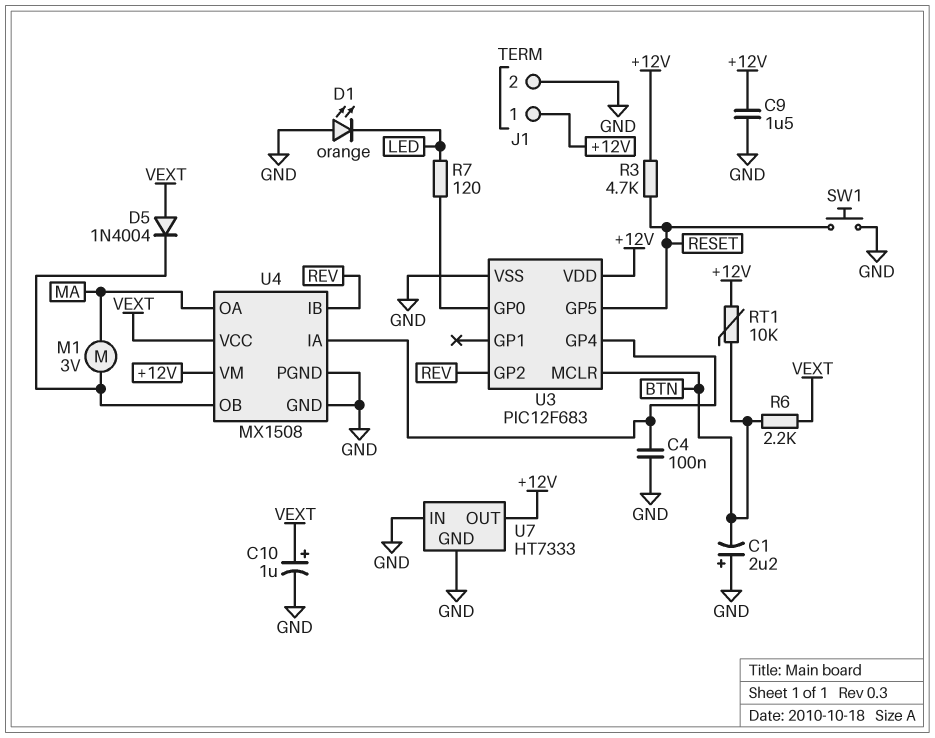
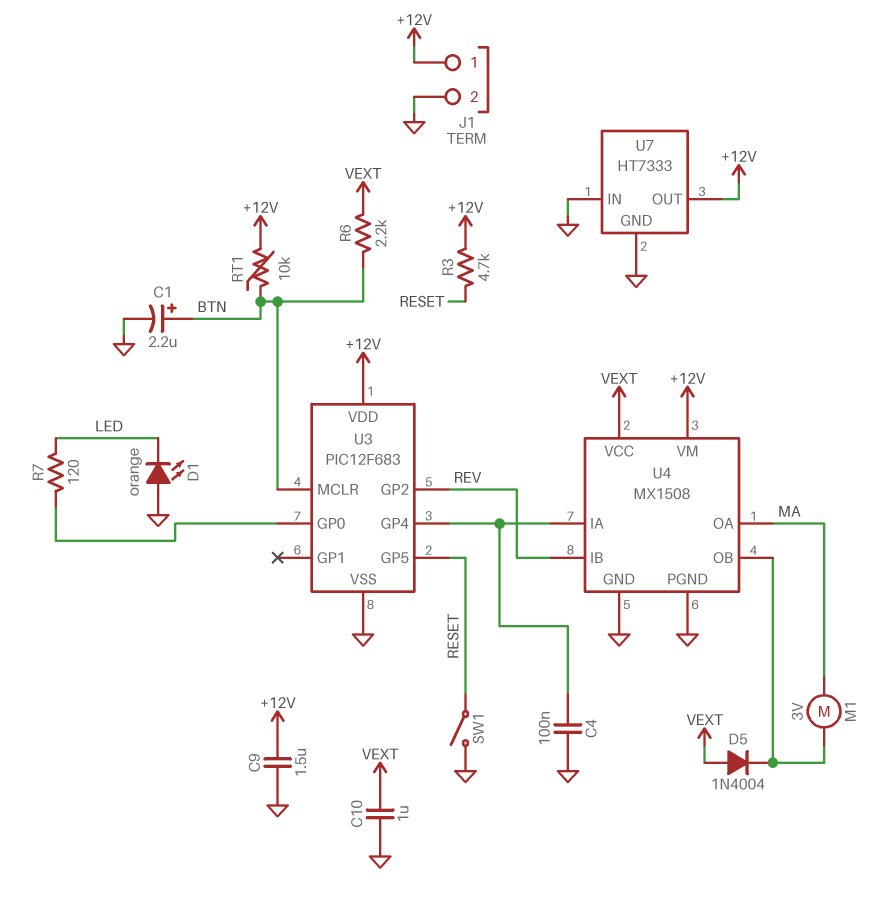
C1: 2.2uF (plus GND, minus BTN) -> 2.2uF (plus BTN, minus GND)
C10: 1uF (plus VEXT, minus GND) -> 1uF (GND, VEXT)
SW1: button (GND, RESET) -> switch (GND, RESET)

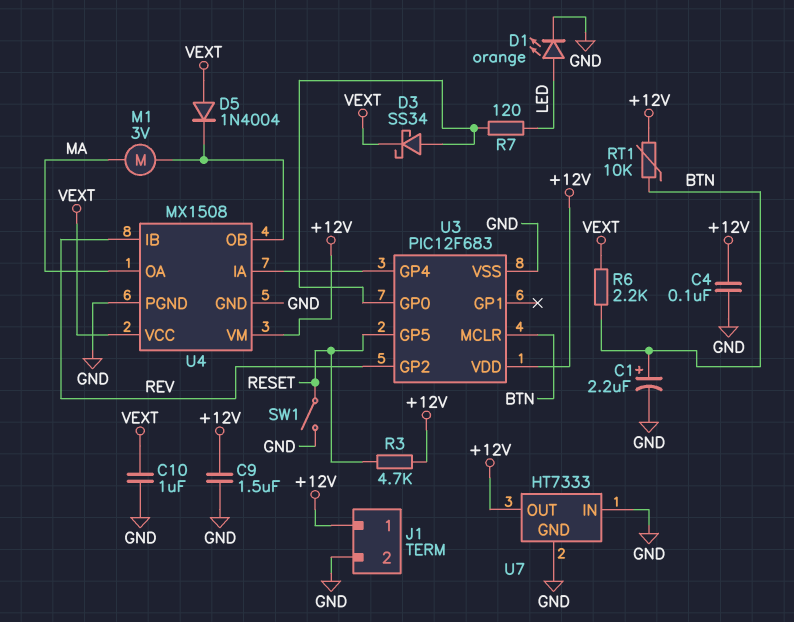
C4: 100nF (GND, U3/GP4) -> 100nF (+12V, GND)
D1: LED orange (A GND, K LED) -> LED orange (A LED, K GND)
D3: none -> schottky SS34 (A U3/GP0, K VEXT)

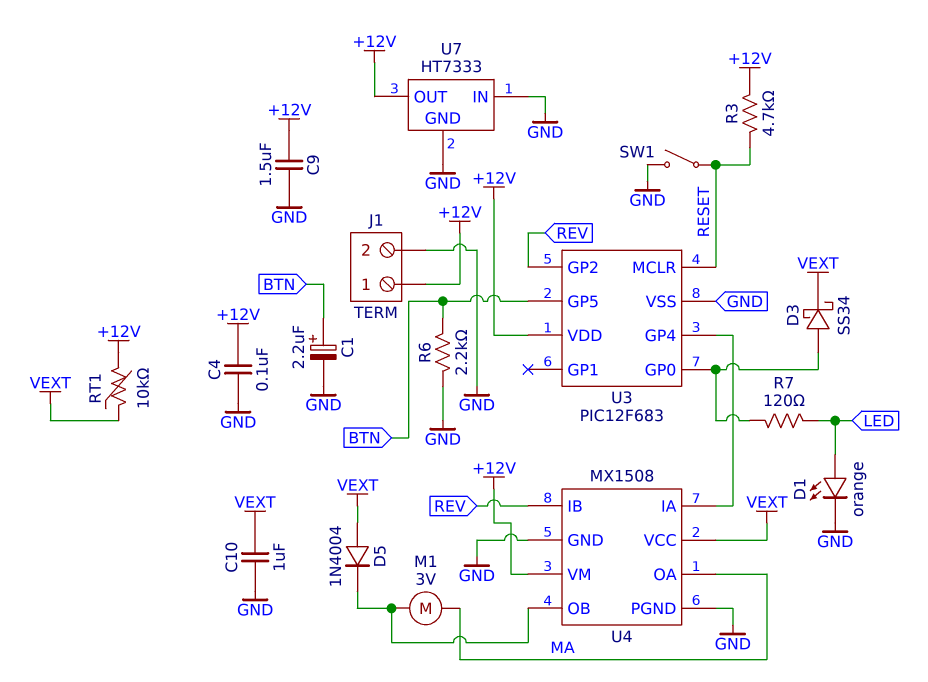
R6: 2.2k (BTN, VEXT) -> 2.2k (BTN, GND)
RT1: 10k (+12V, BTN) -> 10k (+12V, VEXT)
U3 pin GP5: RESET -> BTN
U3 pin MCLR: BTN -> RESET

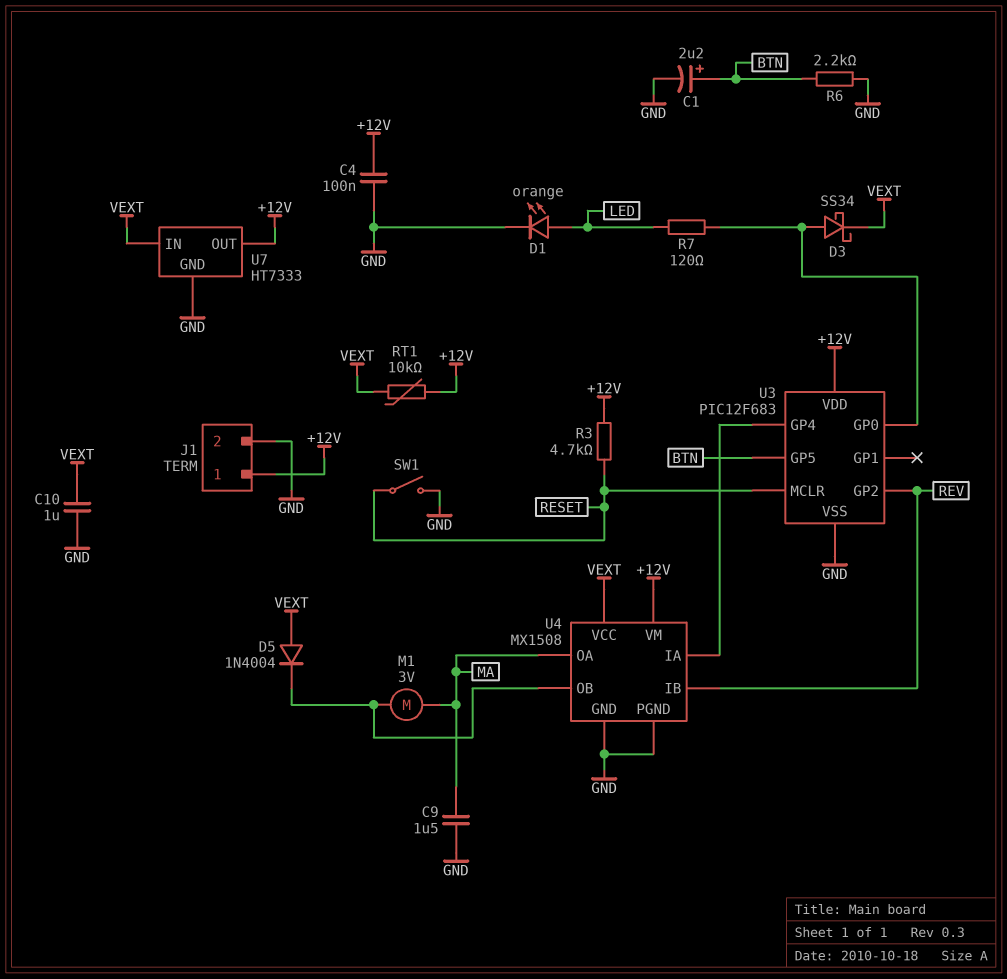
C9: 1.5uF (+12V, GND) -> 1.5uF (GND, MA)
U7 pin IN: GND -> VEXT

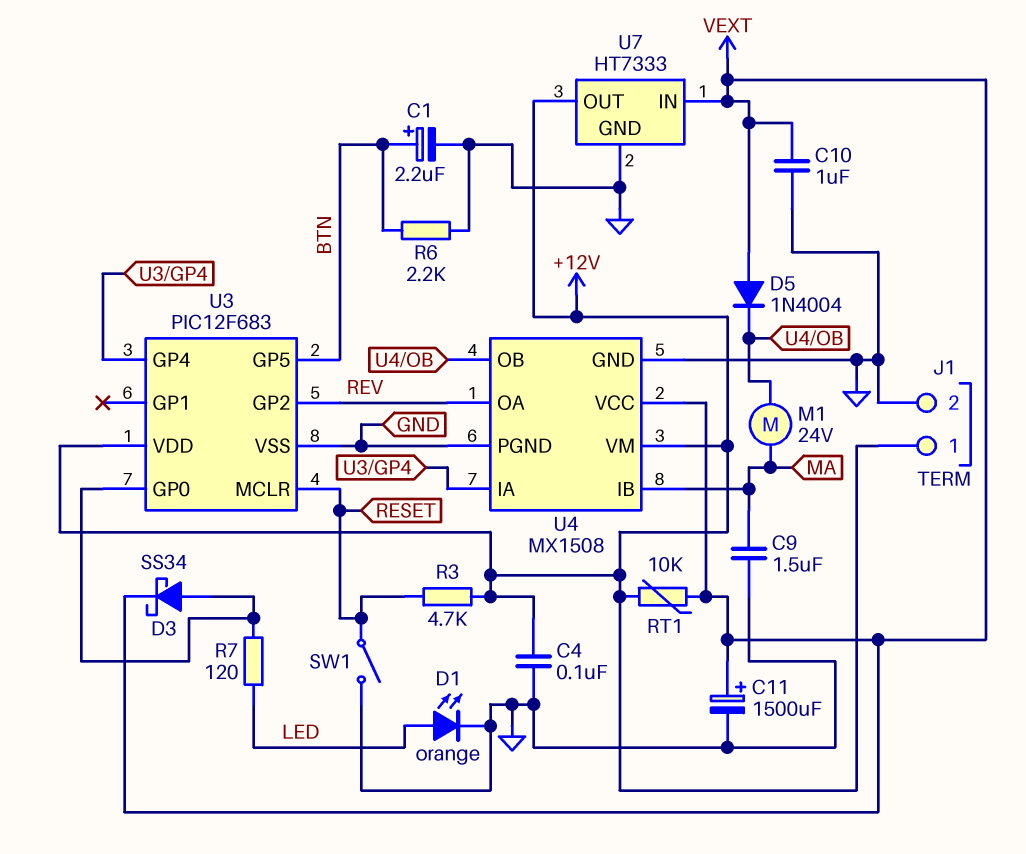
C11: none -> 1500uF (plus VEXT, minus GND)
M1: motor 3V (MA, U4/OB) -> motor 24V (MA, U4/OB)
U4 pin IB: REV -> MA
U4 pin OA: MA -> REV

